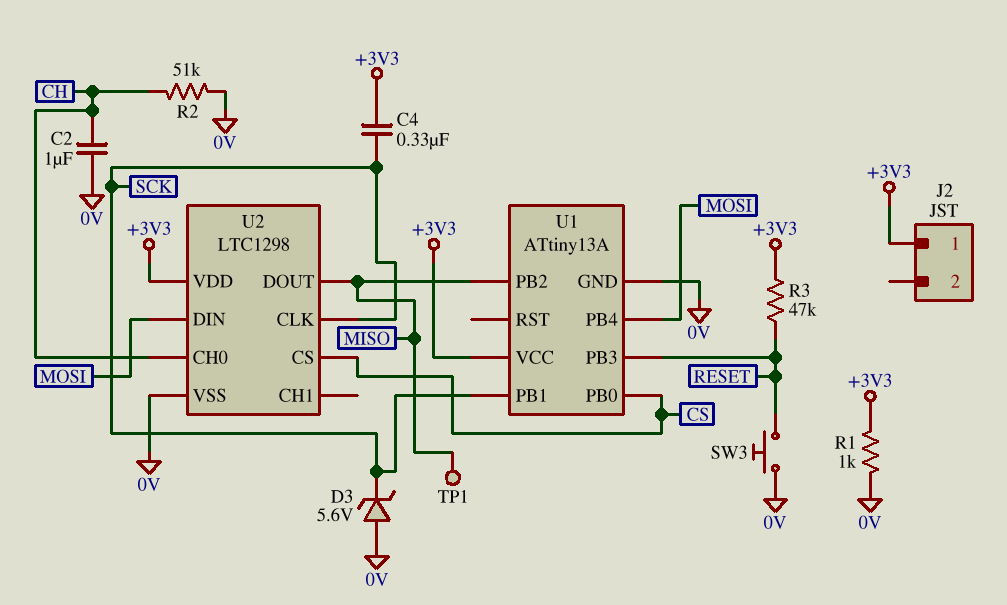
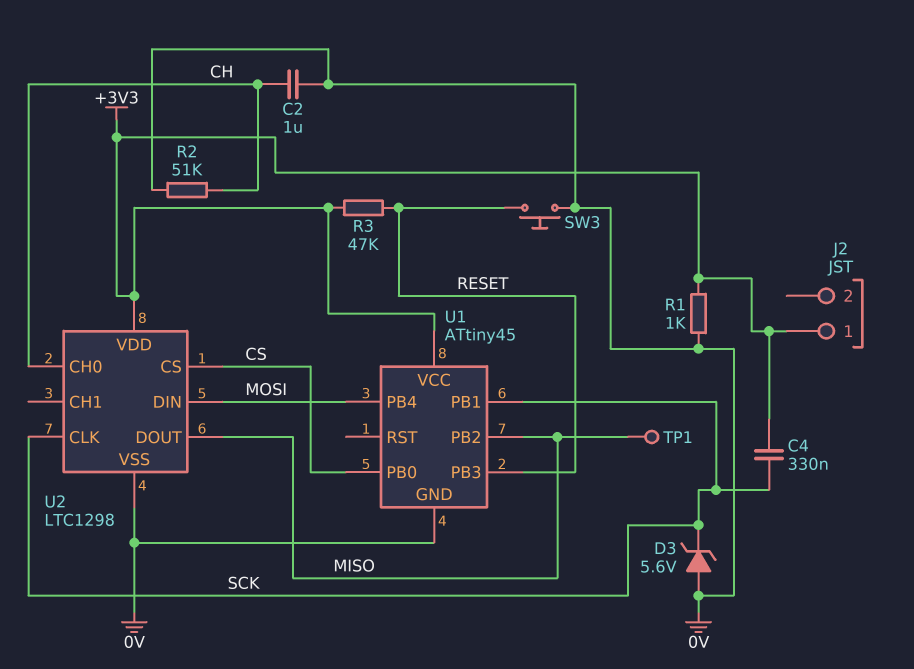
U1: ATtiny13A -> ATtiny45

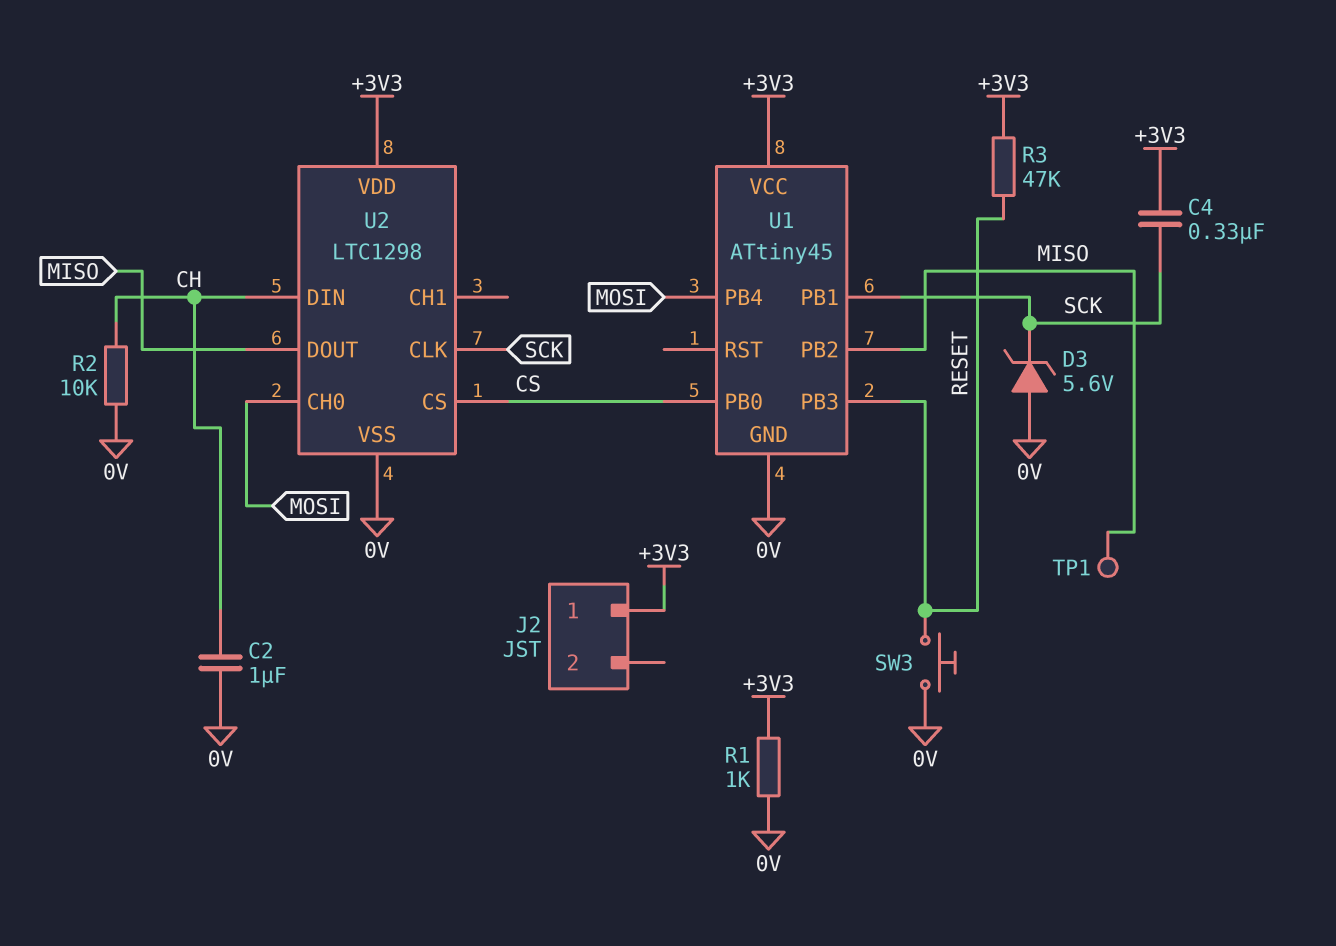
R2: 51k (0V, CH) -> 10k (0V, CH)
U2 pin CH0: CH -> MOSI
U2 pin DIN: MOSI -> CH

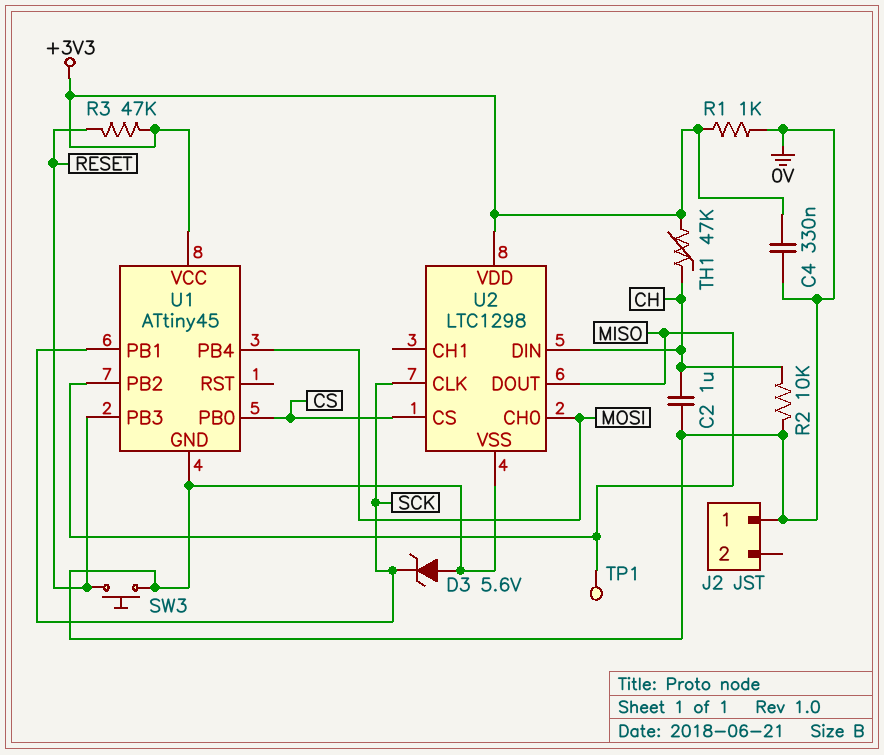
C4: 330nF (+3V3, SCK) -> 330nF (+3V3, 0V)
J2 pin 1: +3V3 -> 0V
TH1: none -> 47k (+3V3, CH)

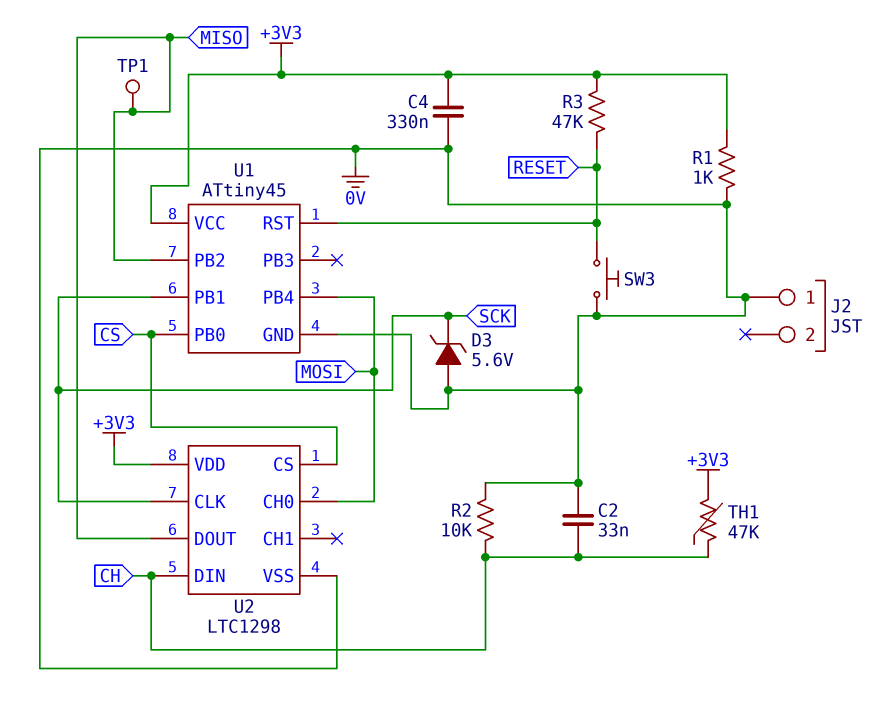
C2: 1uF (0V, CH) -> 33nF (0V, CH)
U1 pin PB3: RESET -> none
U1 pin RST: none -> RESET

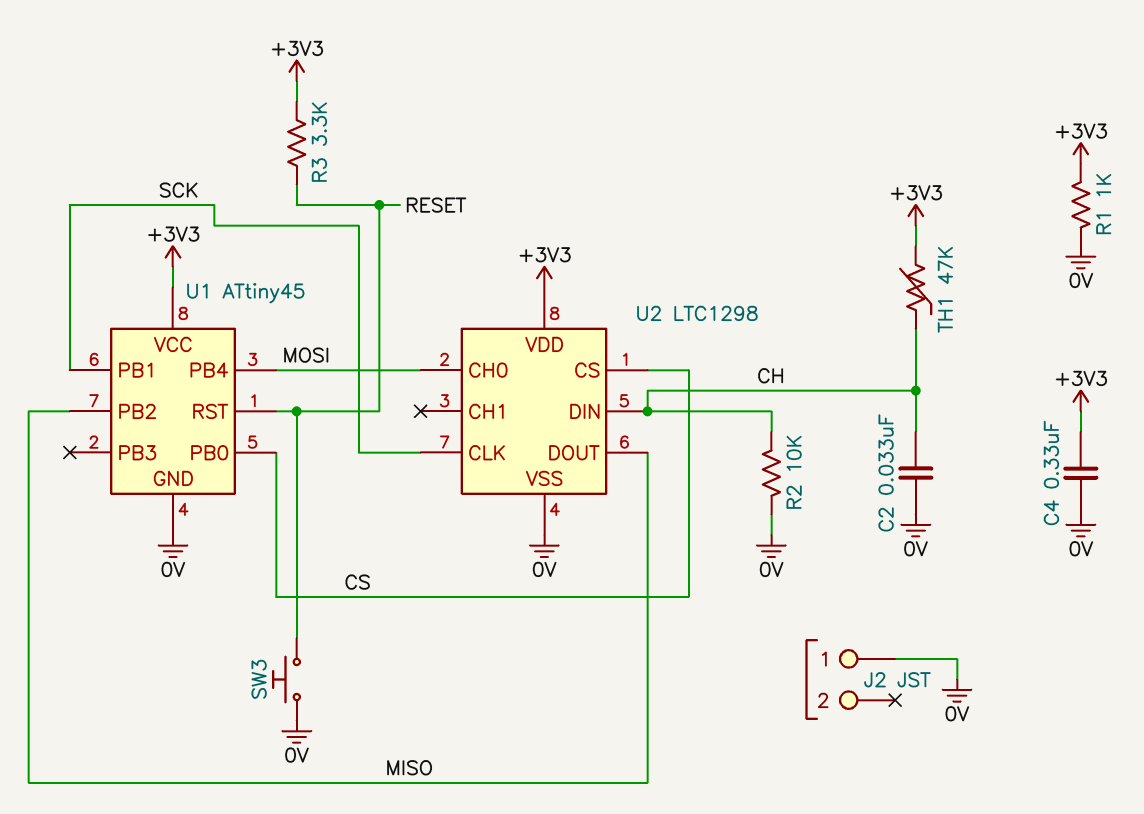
D3: zener 5.6V (A 0V, K SCK) -> none
R3: 47k (+3V3, RESET) -> 3.3k (+3V3, RESET)
TP1: test point (MISO) -> none

